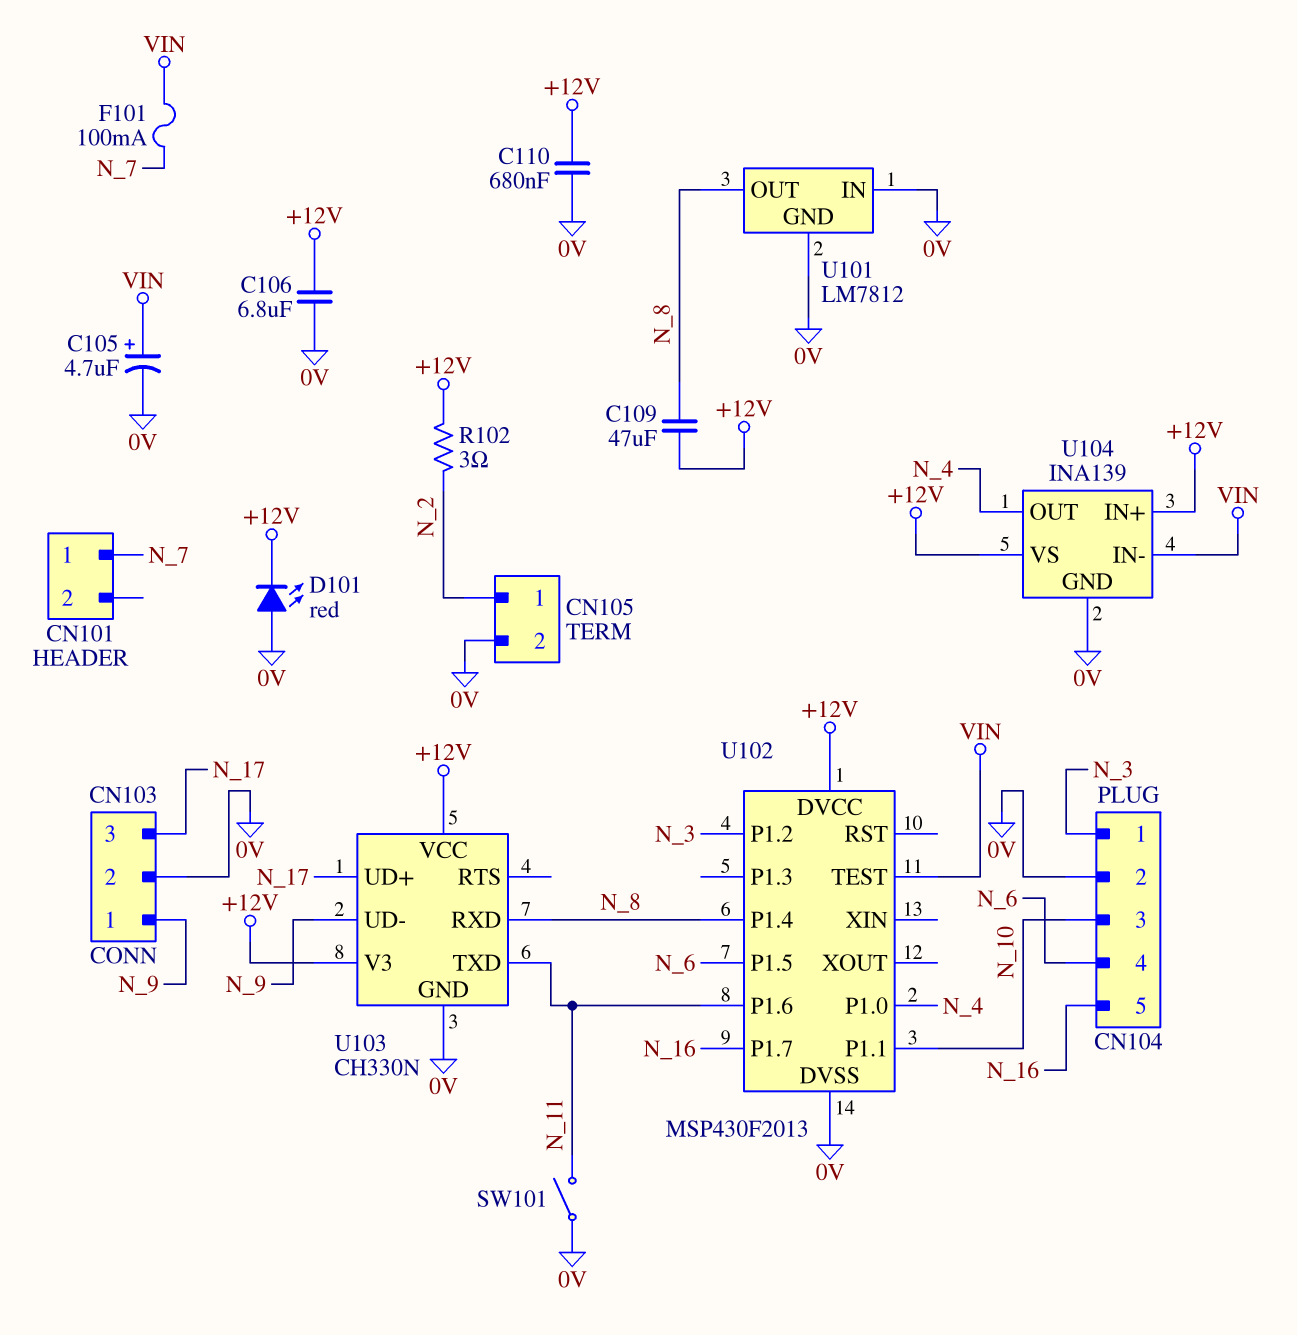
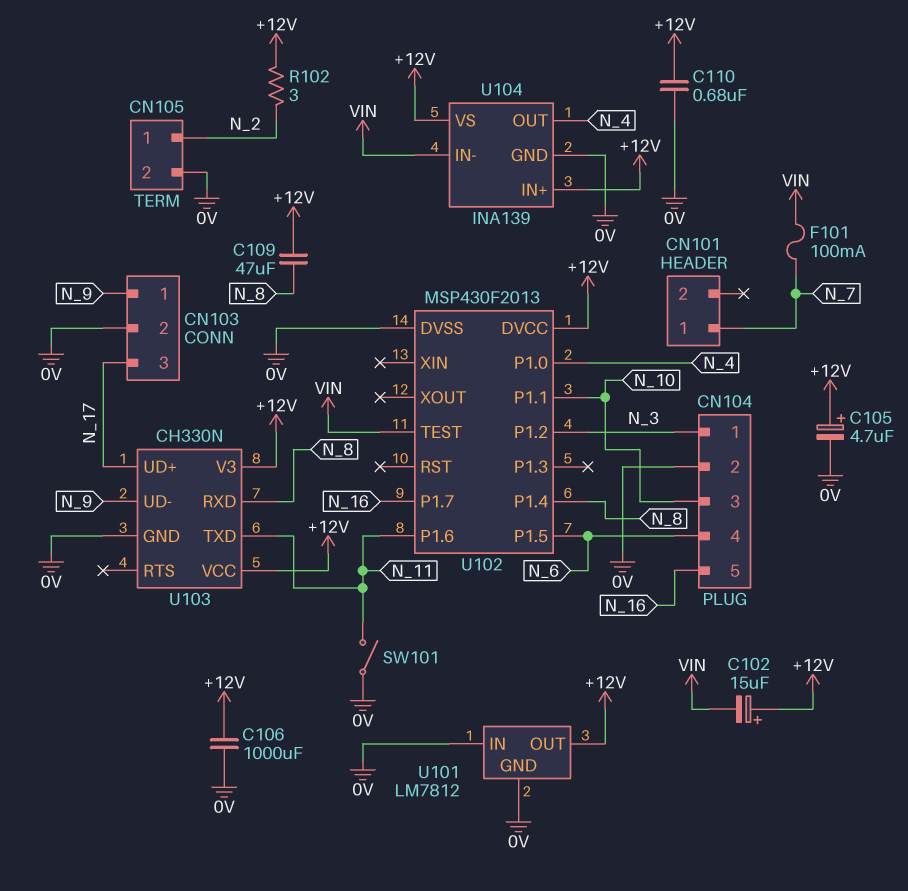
C102: none -> 15uF (plus +12V, minus VIN)
C105: 4.7uF (plus VIN, minus 0V) -> 4.7uF (plus +12V, minus 0V)
C106: 6.8uF (+12V, 0V) -> 1000uF (+12V, 0V)
D101: LED red (A 0V, K +12V) -> none
U101 pin OUT: N_8 -> +12V

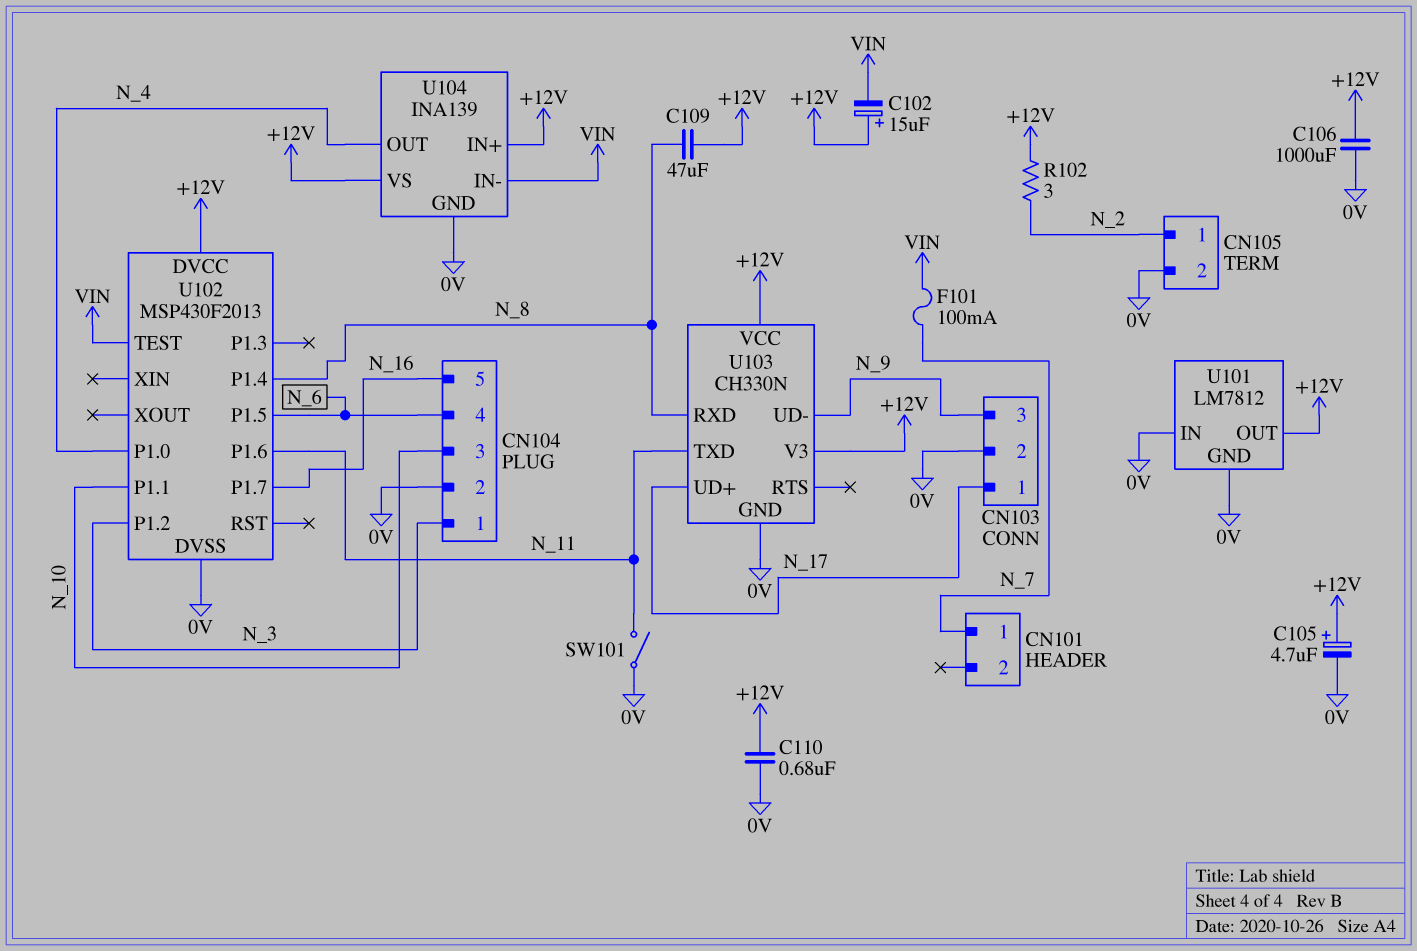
CN103 pin 1: N_9 -> N_17
CN103 pin 3: N_17 -> N_9

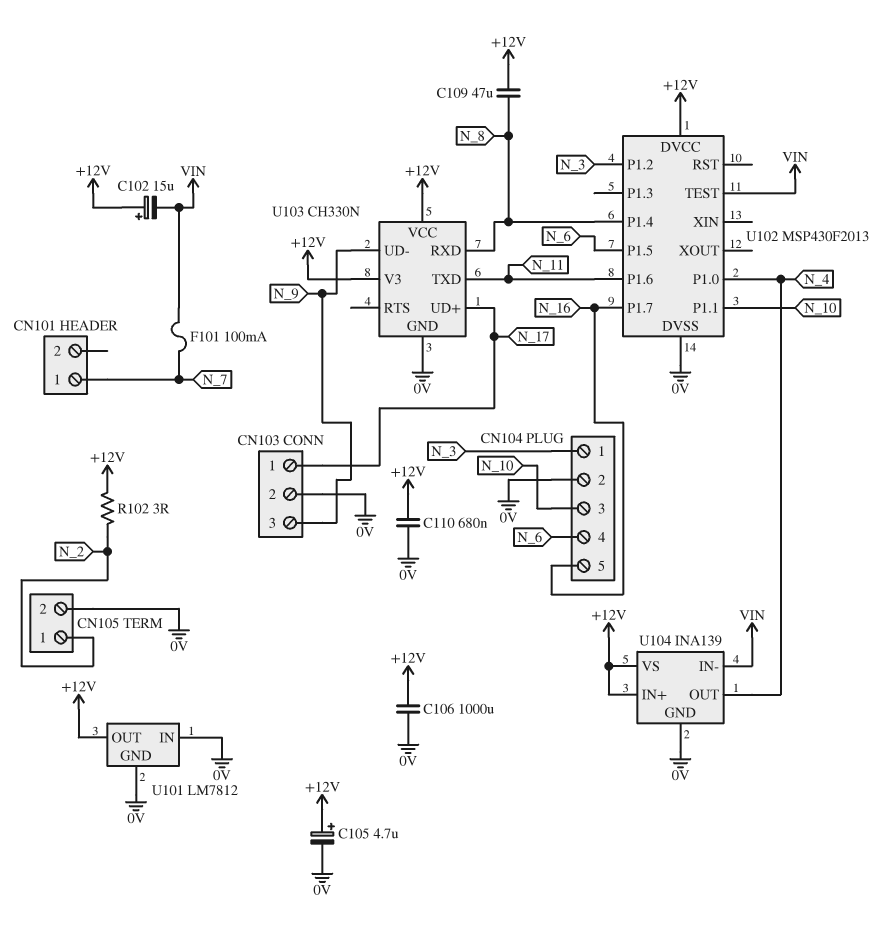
SW101: switch (0V, N_11) -> none

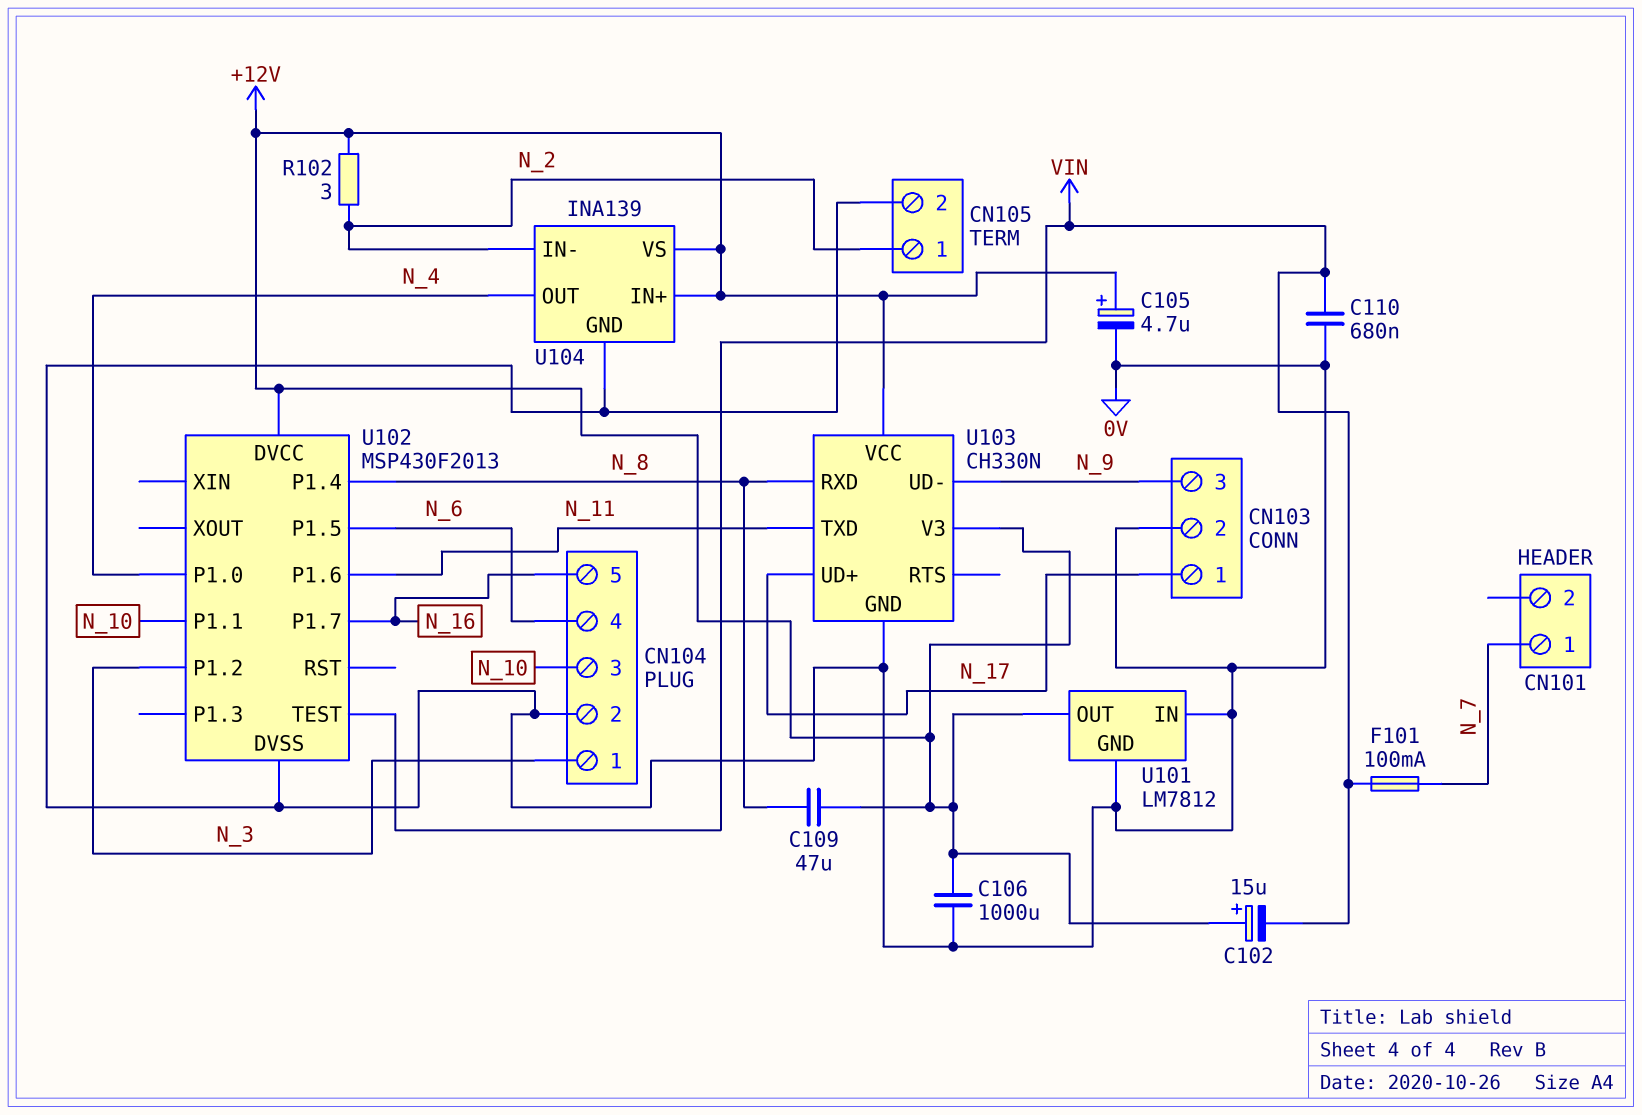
C110: 680nF (+12V, 0V) -> 680nF (0V, VIN)
U104 pin IN-: VIN -> N_2

